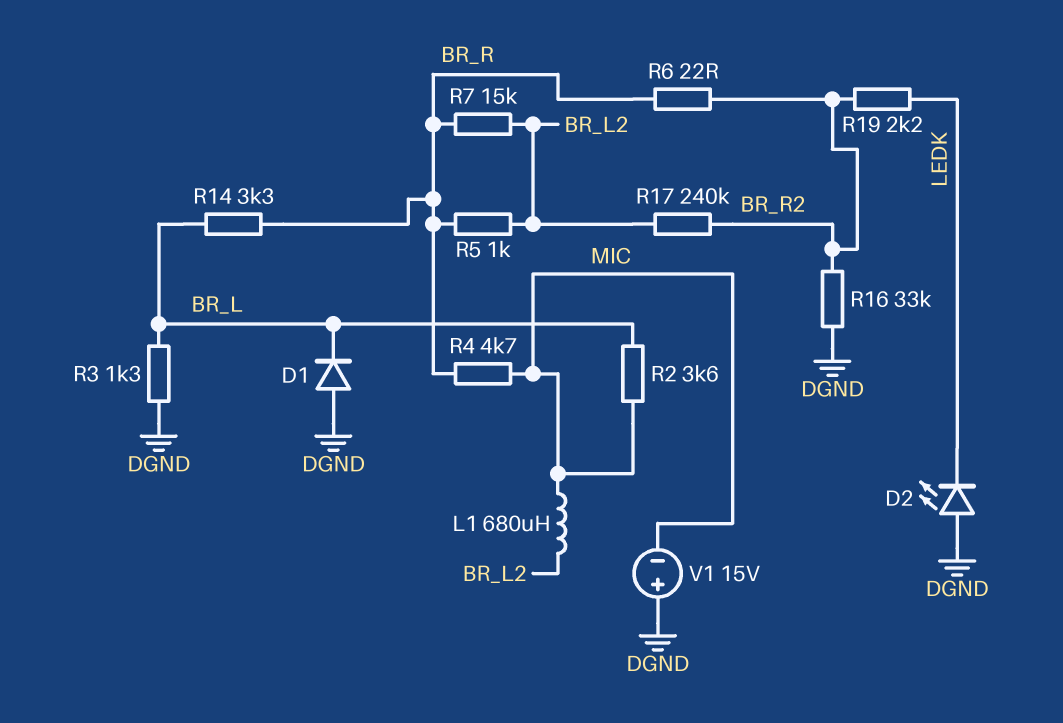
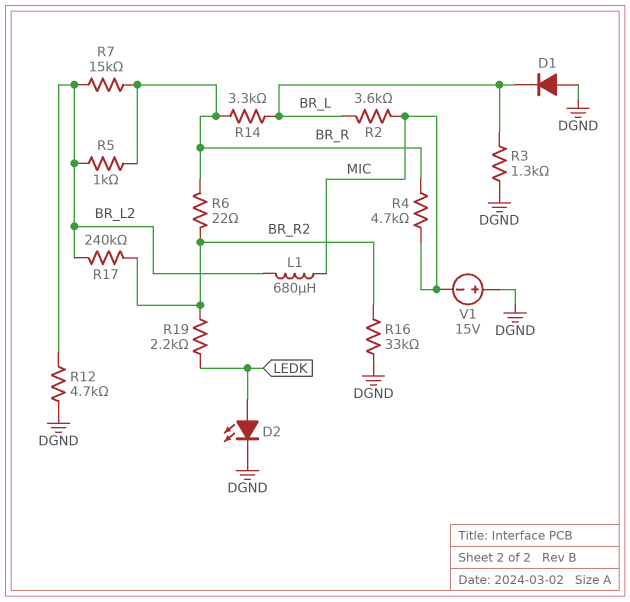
D2: LED (A DGND, K LEDK) -> LED (A LEDK, K DGND)
R12: none -> 4.7k (BR_L2, DGND)

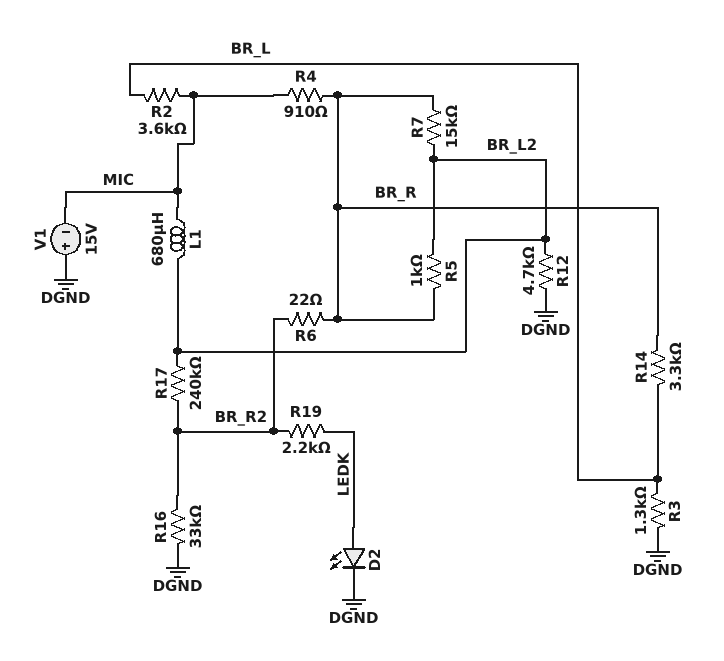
D1: diode (A DGND, K BR_L) -> none
R4: 4.7k (BR_R, MIC) -> 910 (BR_R, MIC)

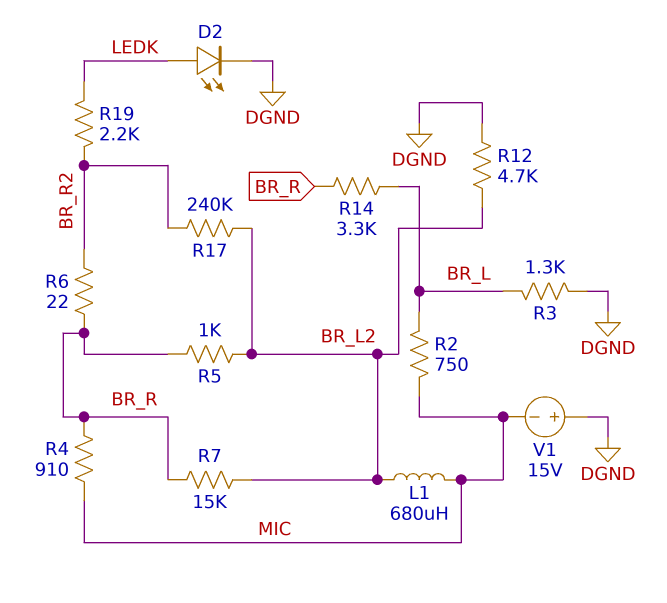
R2: 3.6k (BR_L, MIC) -> 750 (BR_L, MIC)
R16: 33k (BR_R2, DGND) -> none

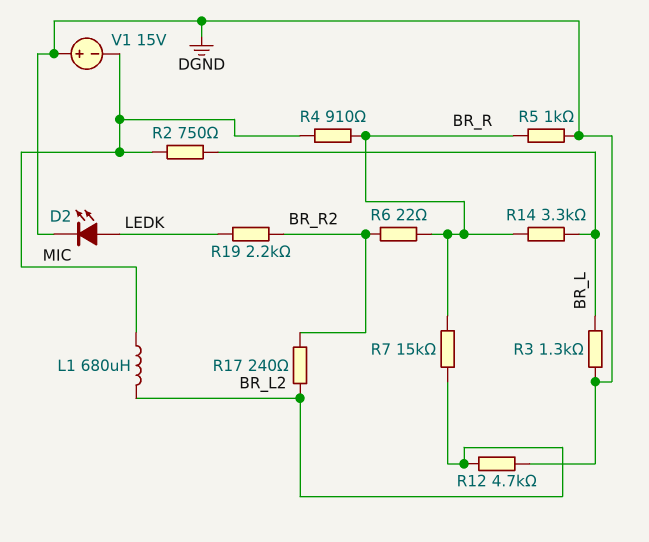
R5: 1k (BR_L2, BR_R) -> 1k (BR_R, DGND)
R17: 240k (BR_L2, BR_R2) -> 240 (BR_L2, BR_R2)

